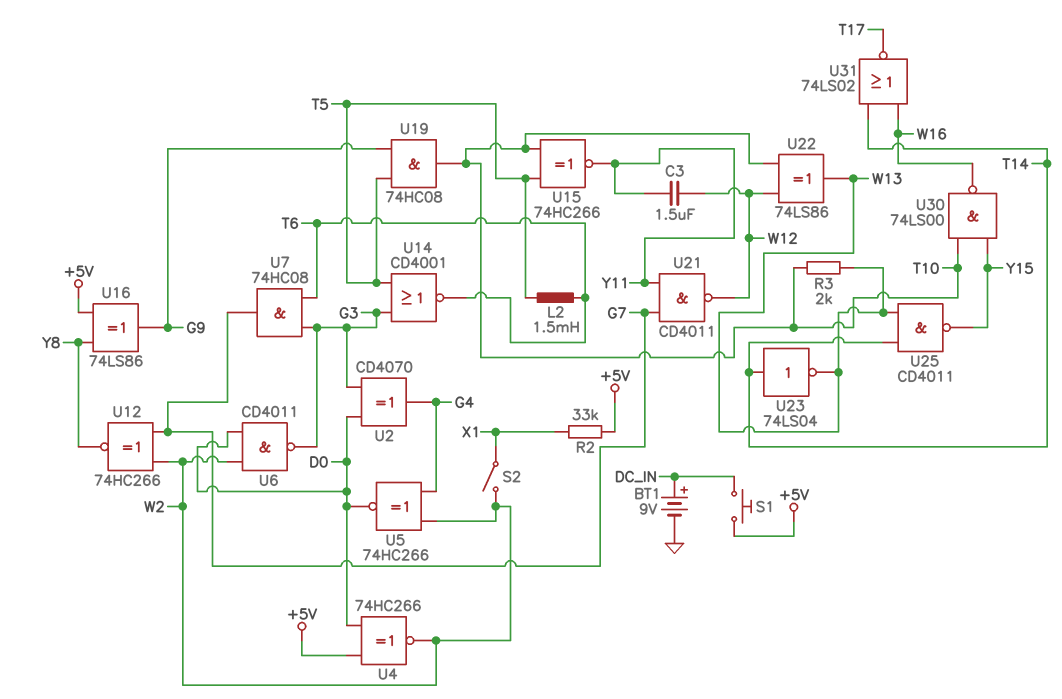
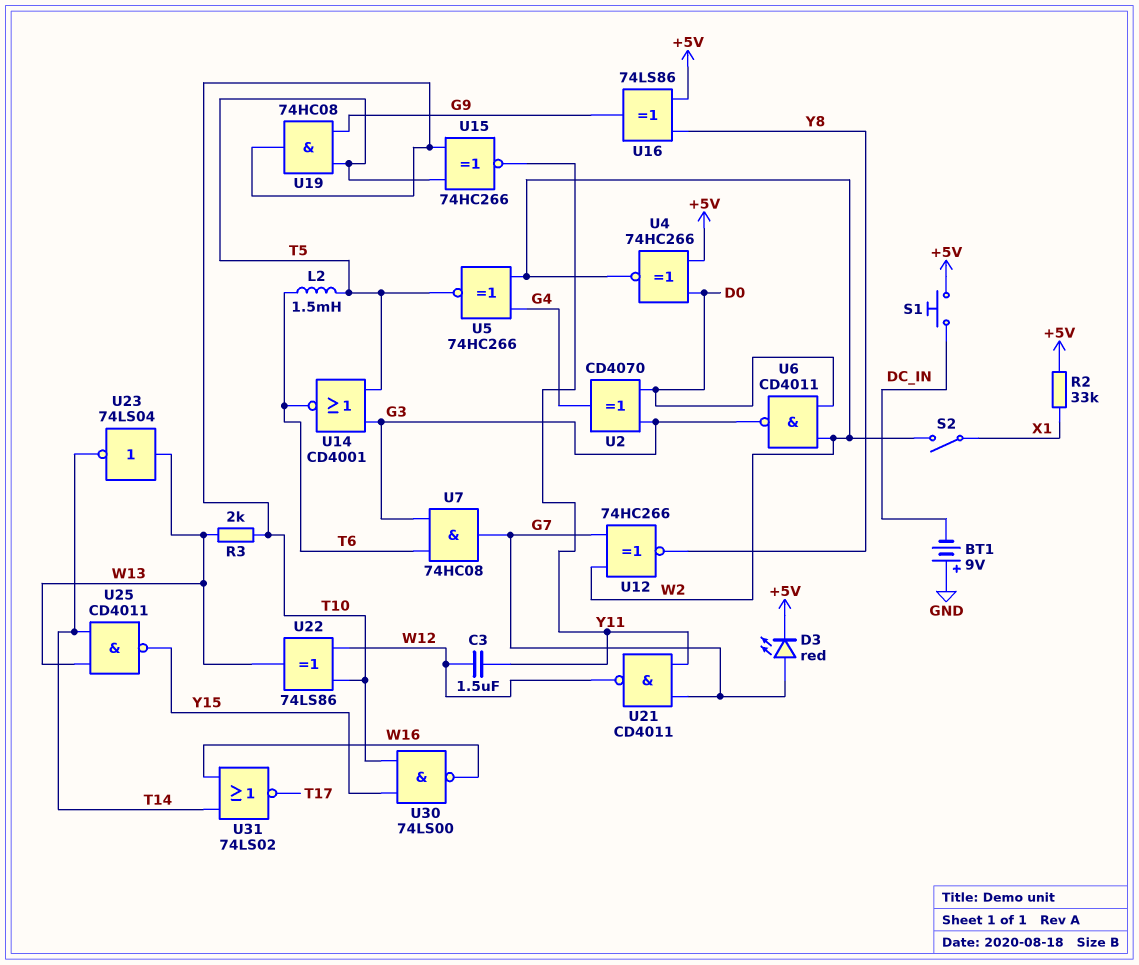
BT1: 9V (plus DC_IN, minus GND) -> 9V (plus GND, minus DC_IN)
D3: none -> LED red (A G7, K +5V)
U5: XNOR 74HC266 (in G4, in W2, out D0) -> XNOR 74HC266 (in G4, in W2, out T5)
U23: NOT 74LS04 (in T14, out W13) -> NOT 74LS04 (in W13, out T14)

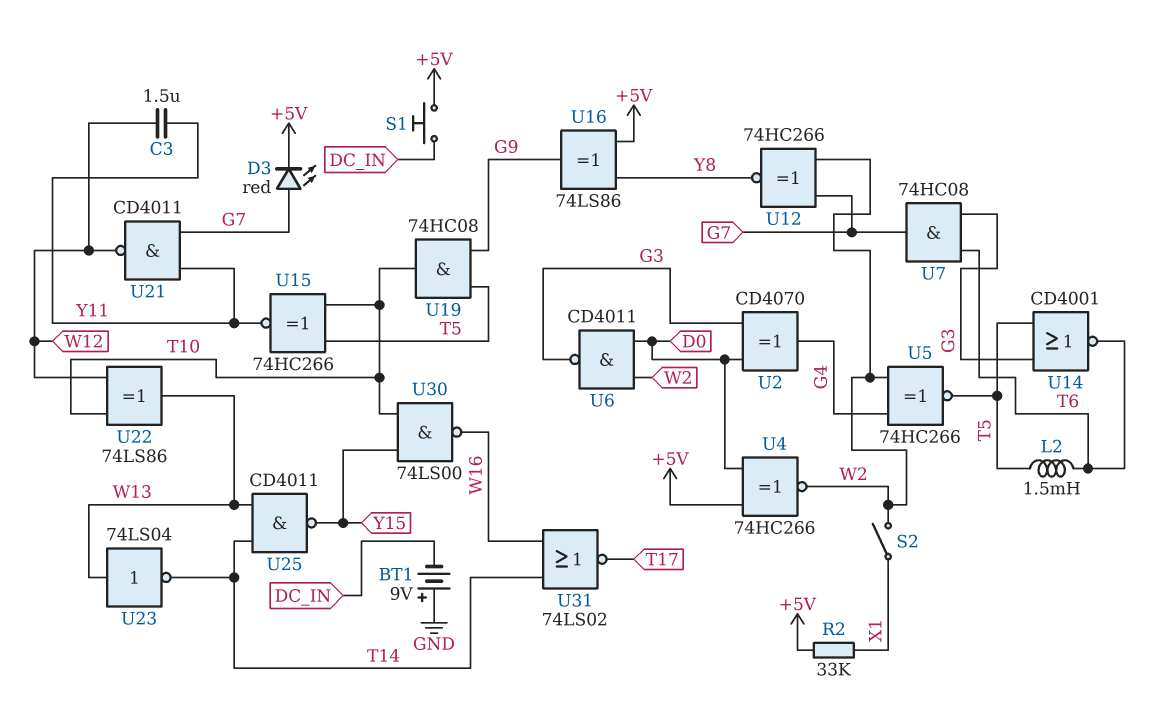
R3: 2k (T10, W13) -> none

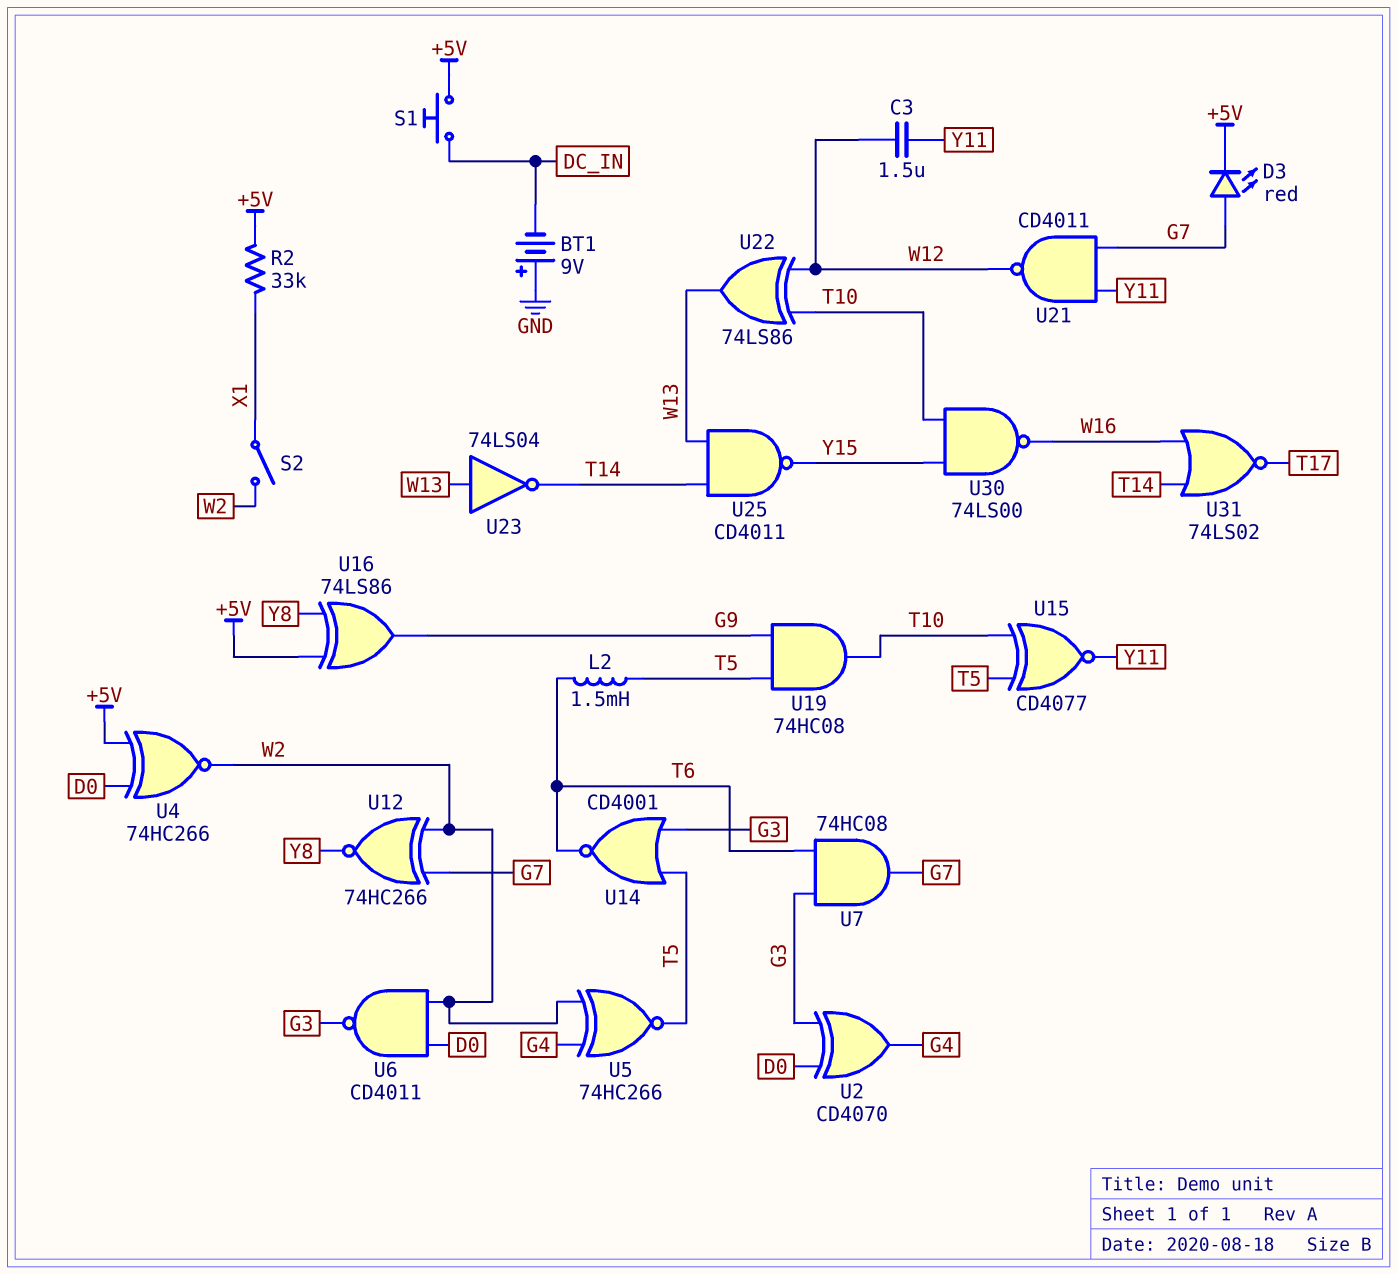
U15: XNOR 74HC266 (in T5, in T10, out Y11) -> XNOR CD4077 (in T5, in T10, out Y11)

